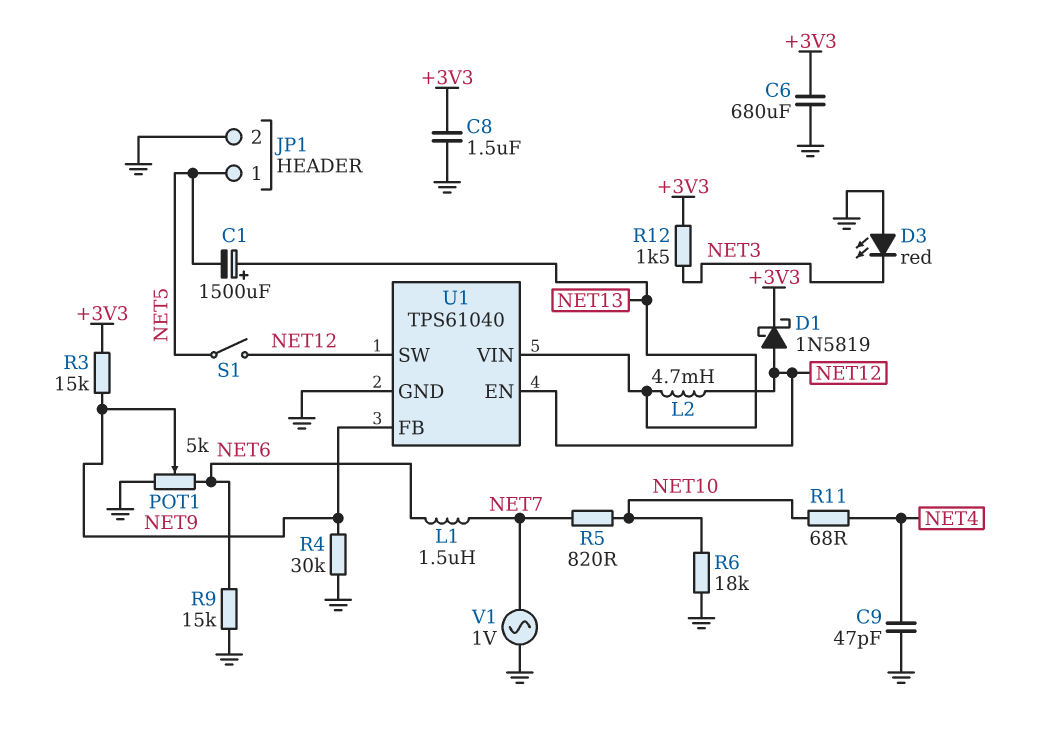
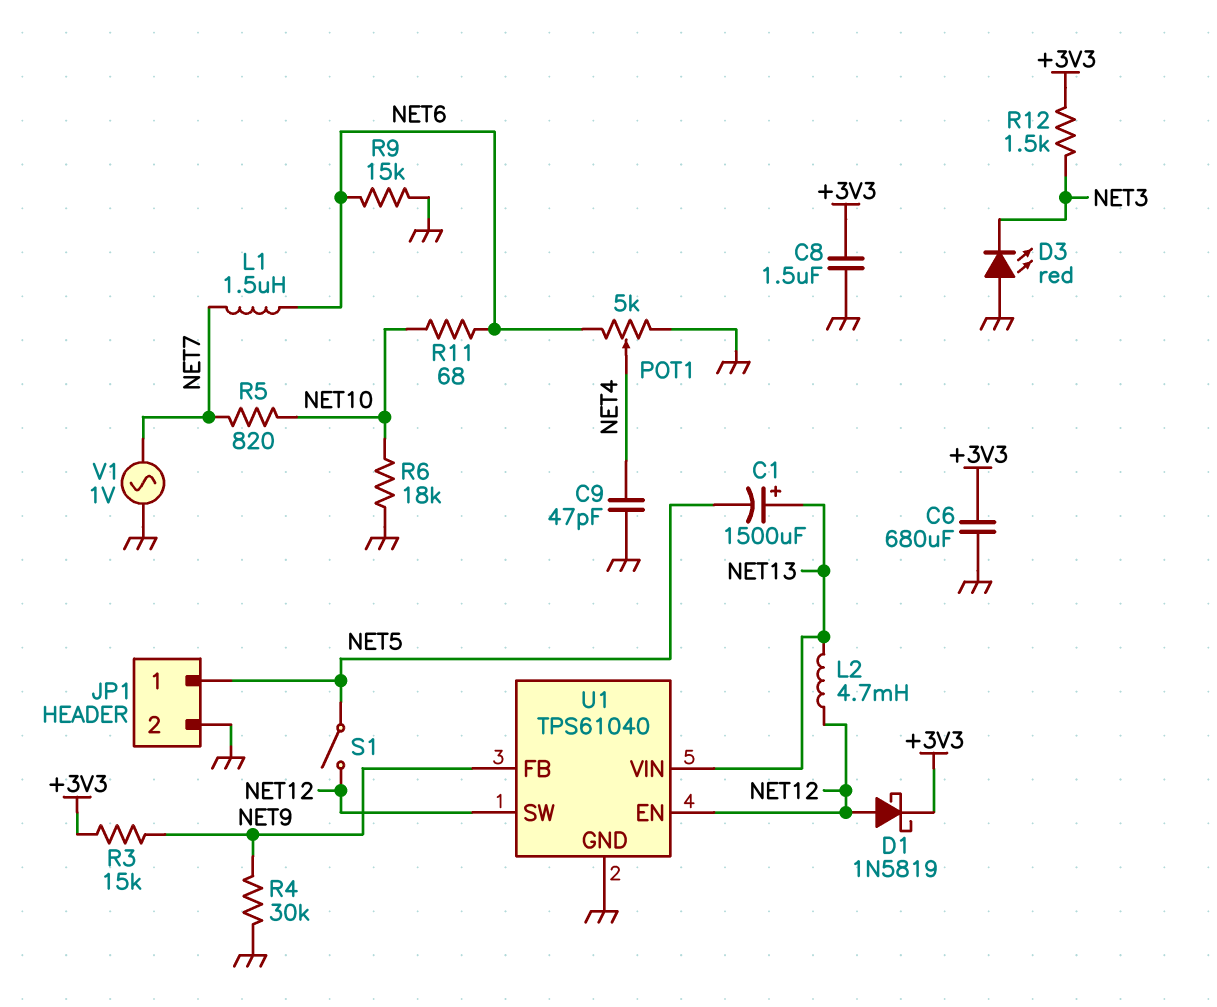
POT1: 5k (GND, NET6, wiper NET9) -> 5k (GND, NET6, wiper NET4)
R11: 68 (NET4, NET10) -> 68 (NET6, NET10)

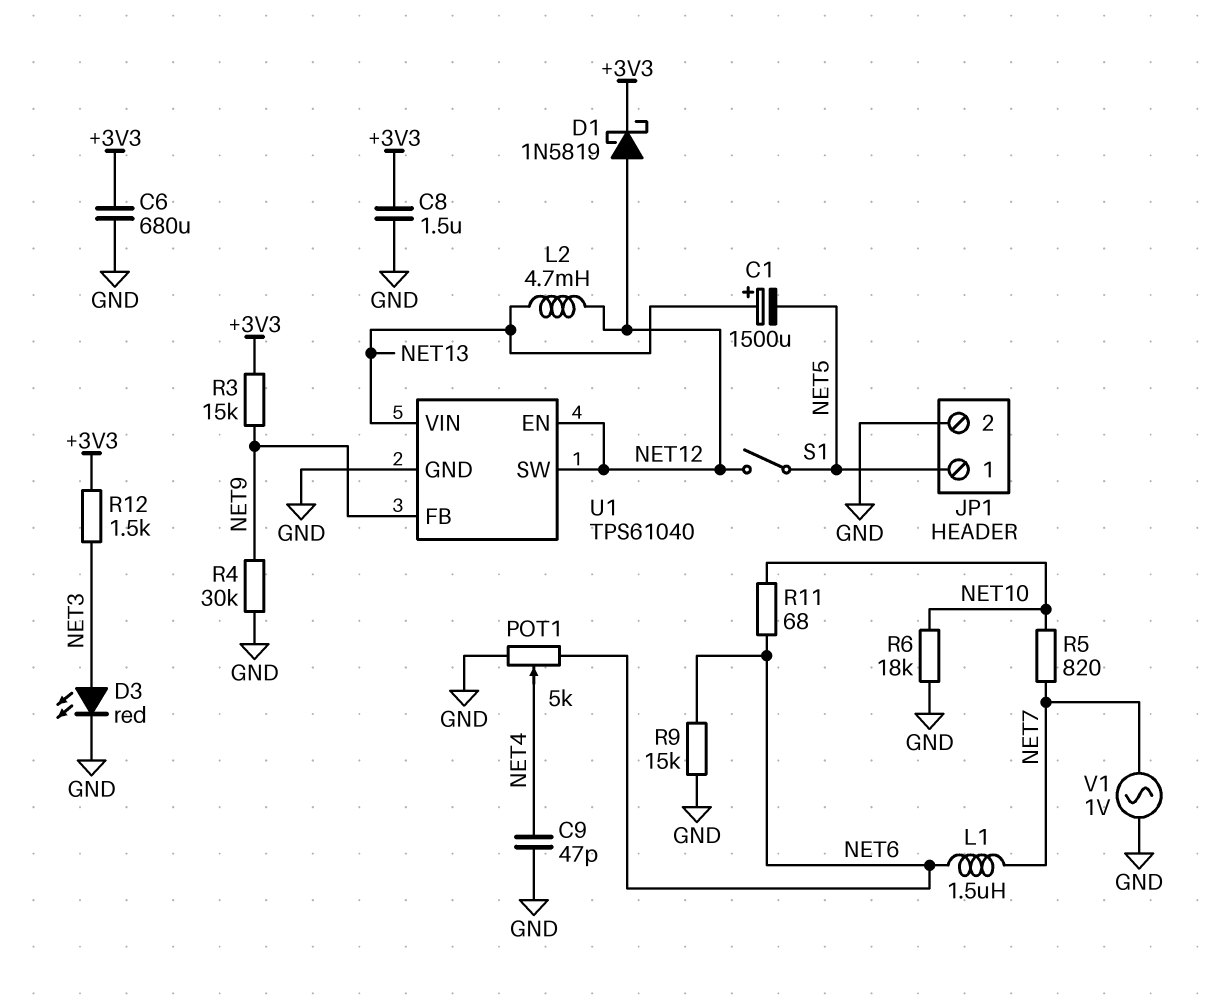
D3: LED red (A GND, K NET3) -> LED red (A NET3, K GND)

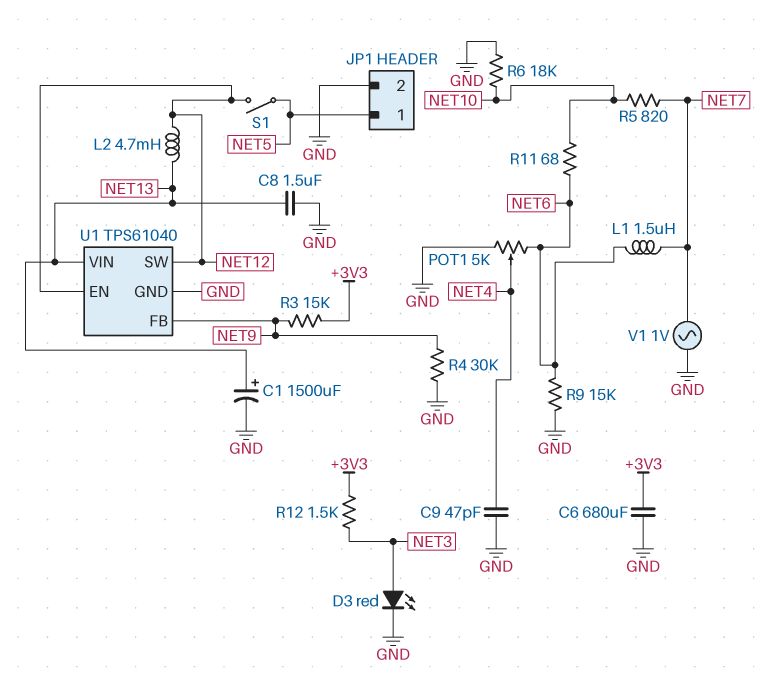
C1: 1500uF (plus NET13, minus NET5) -> 1500uF (plus NET13, minus GND)
C8: 1.5uF (+3V3, GND) -> 1.5uF (GND, NET13)
D1: schottky 1N5819 (A NET12, K +3V3) -> none

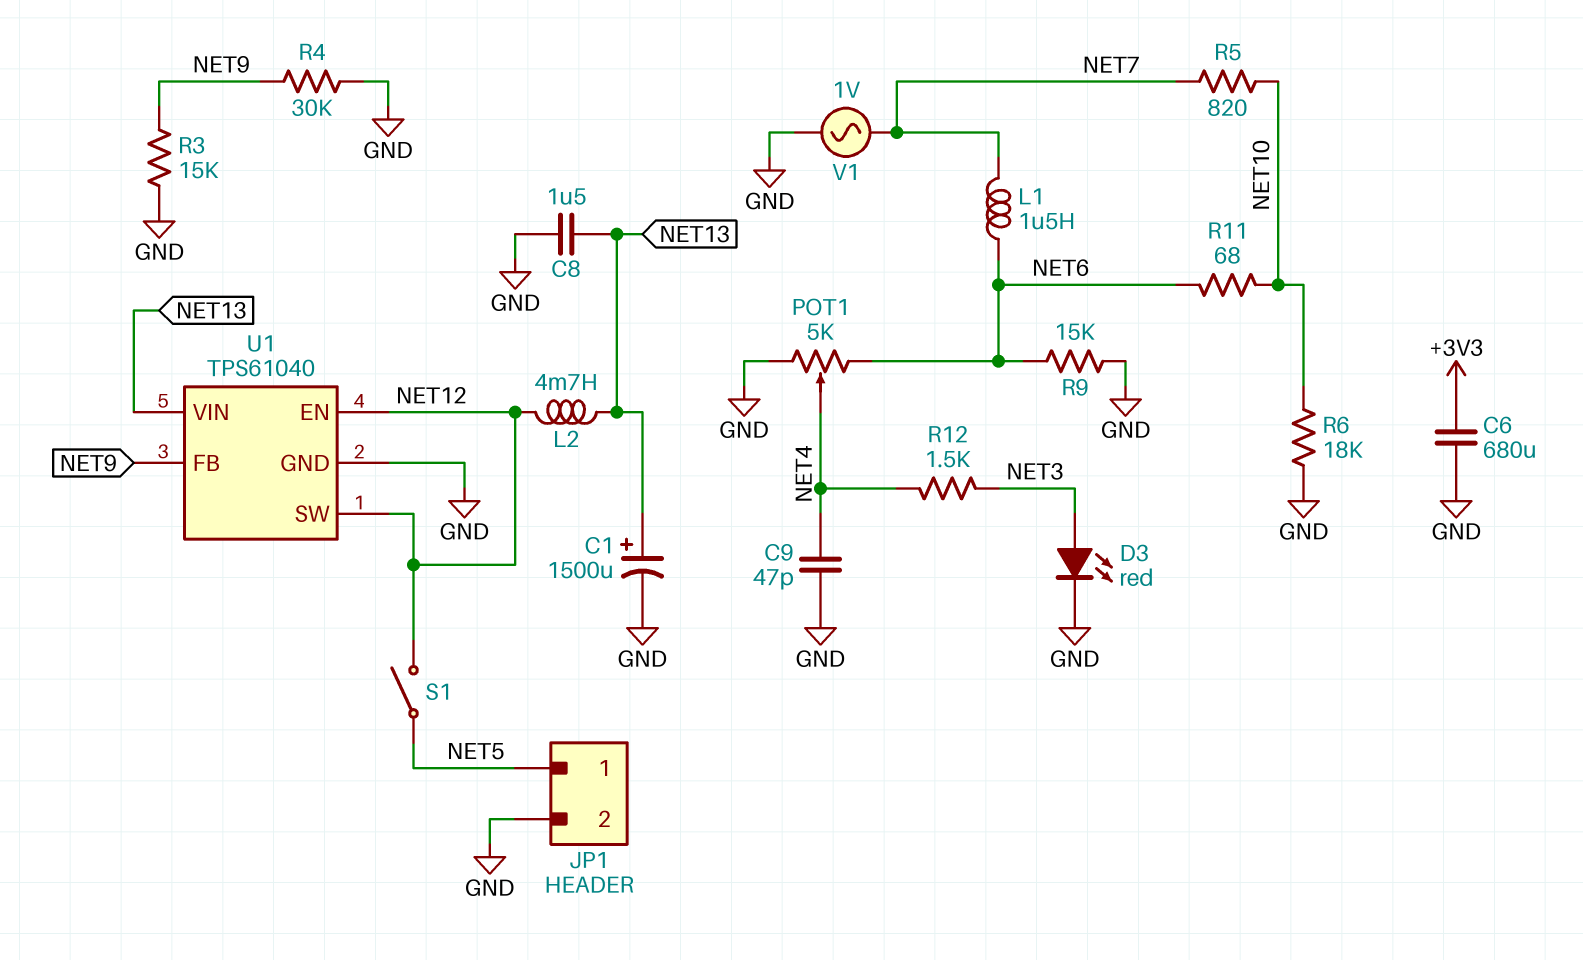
R3: 15k (+3V3, NET9) -> 15k (GND, NET9)
R12: 1.5k (+3V3, NET3) -> 1.5k (NET3, NET4)

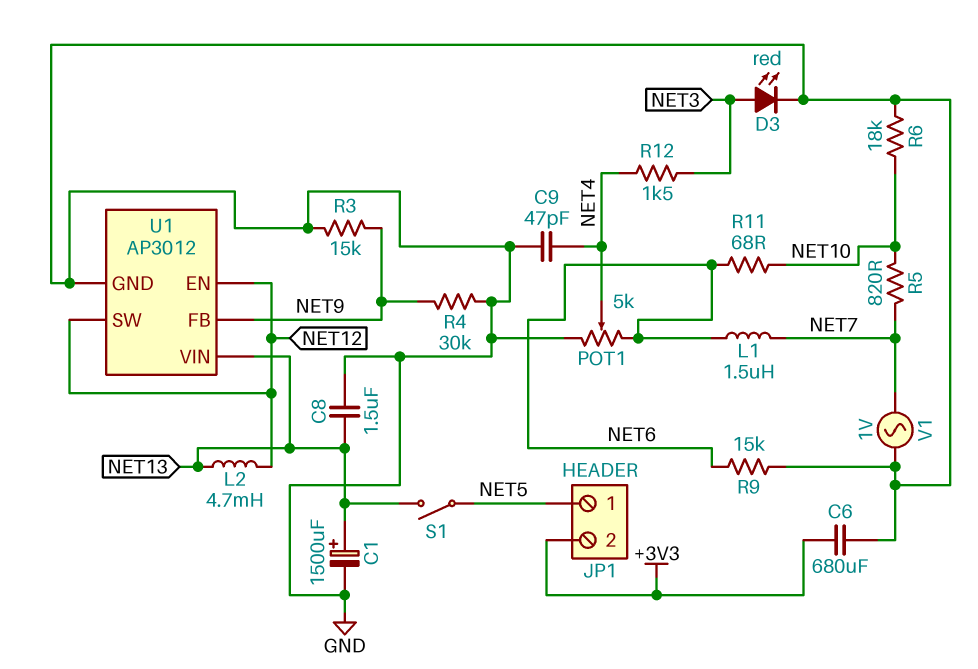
JP1 pin 2: GND -> +3V3
S1: switch (NET5, NET12) -> switch (NET5, NET13)
U1: TPS61040 -> AP3012

